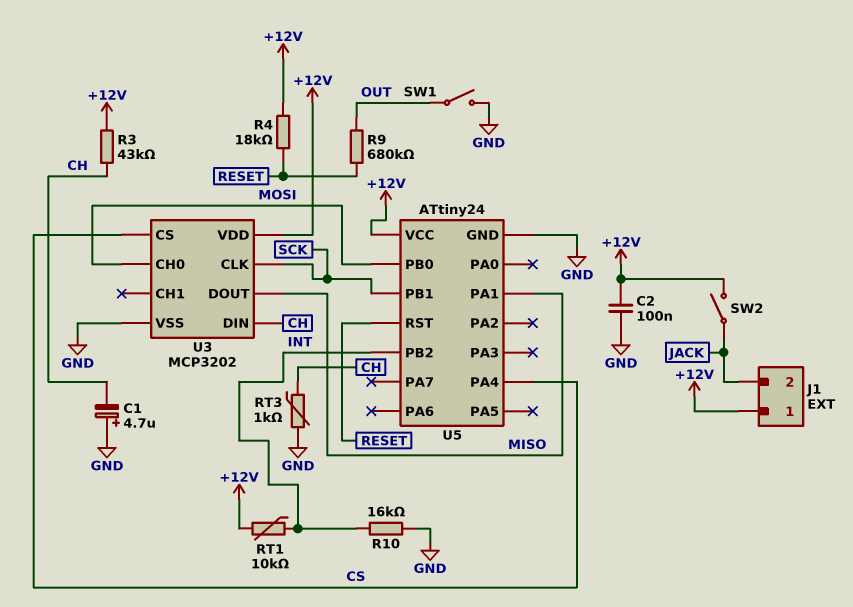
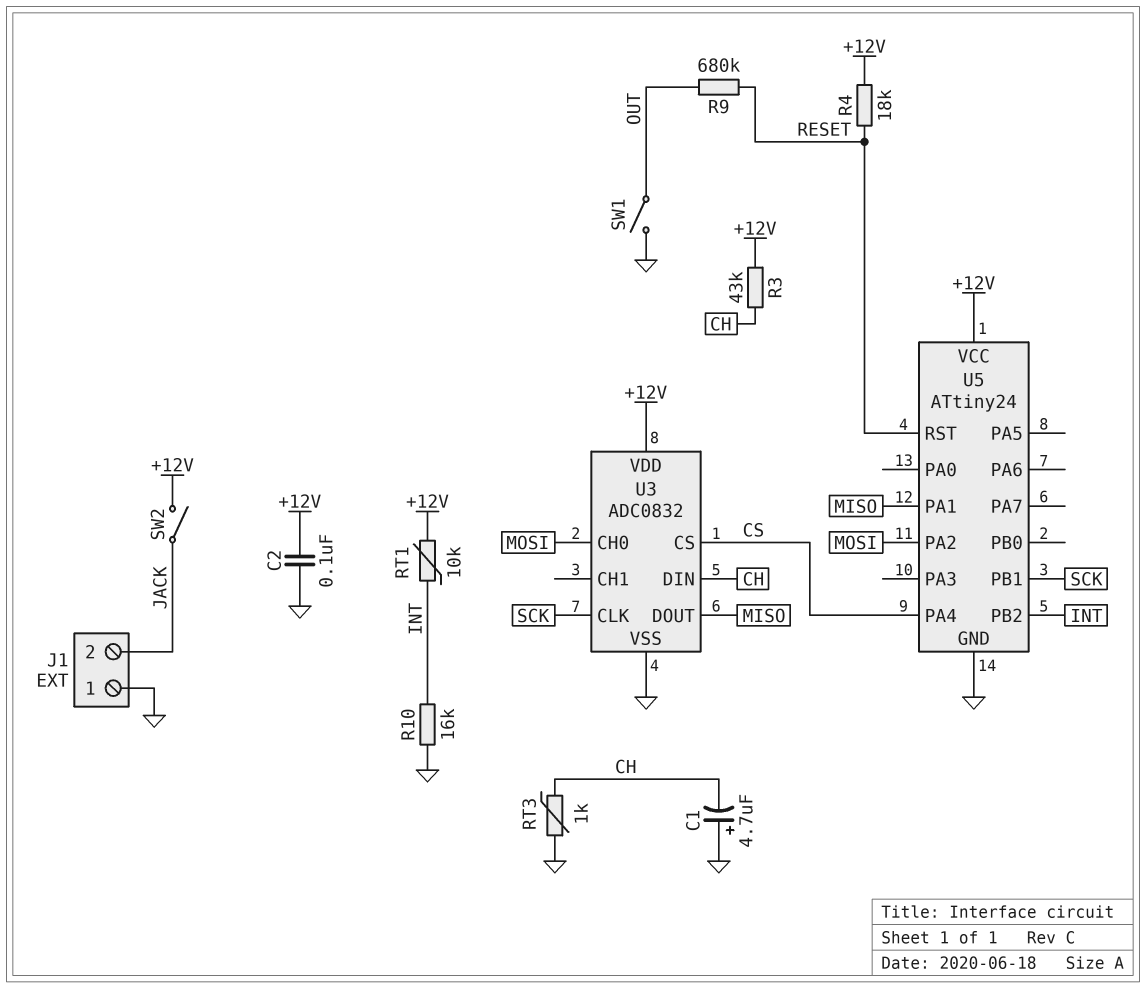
J1 pin 1: +12V -> GND
U3: MCP3202 -> ADC0832
U5 pin PA2: none -> MOSI
U5 pin PB0: MOSI -> none

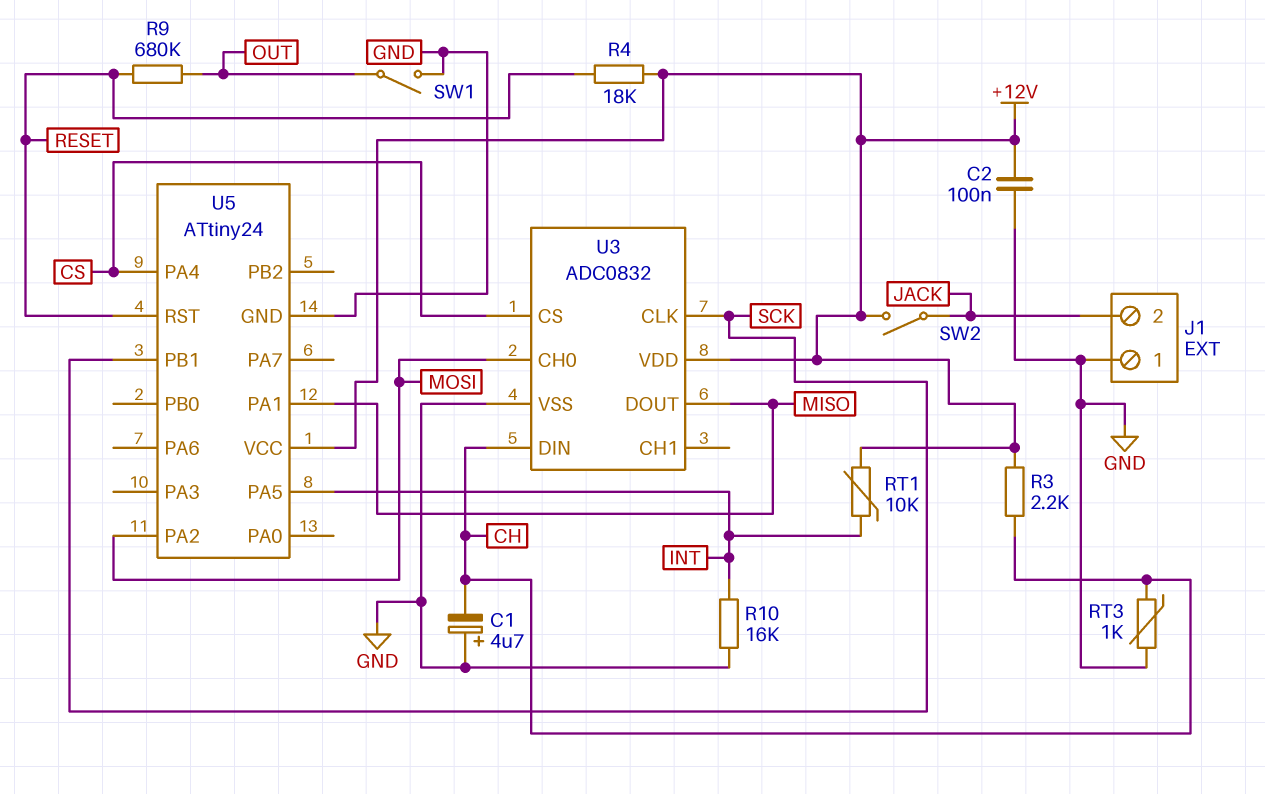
R3: 43k (+12V, CH) -> 2.2k (+12V, CH)
U5 pin PA5: none -> INT
U5 pin PB2: INT -> none

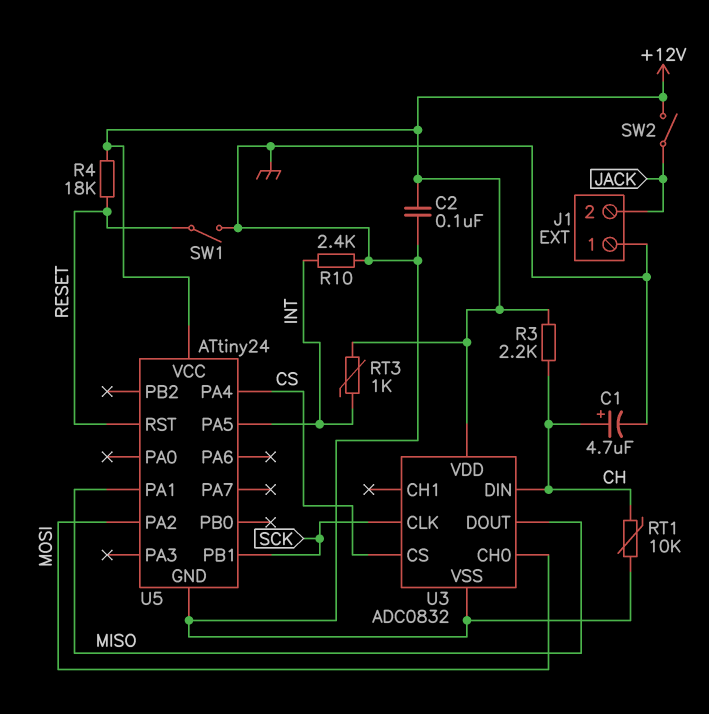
C1: 4.7uF (plus GND, minus CH) -> 4.7uF (plus CH, minus GND)
R9: 680k (OUT, RESET) -> none
R10: 16k (GND, INT) -> 2.4k (GND, INT)
RT1: 10k (+12V, INT) -> 10k (CH, GND)
RT3: 1k (CH, GND) -> 1k (+12V, INT)
SW1: switch (GND, OUT) -> switch (GND, RESET)

